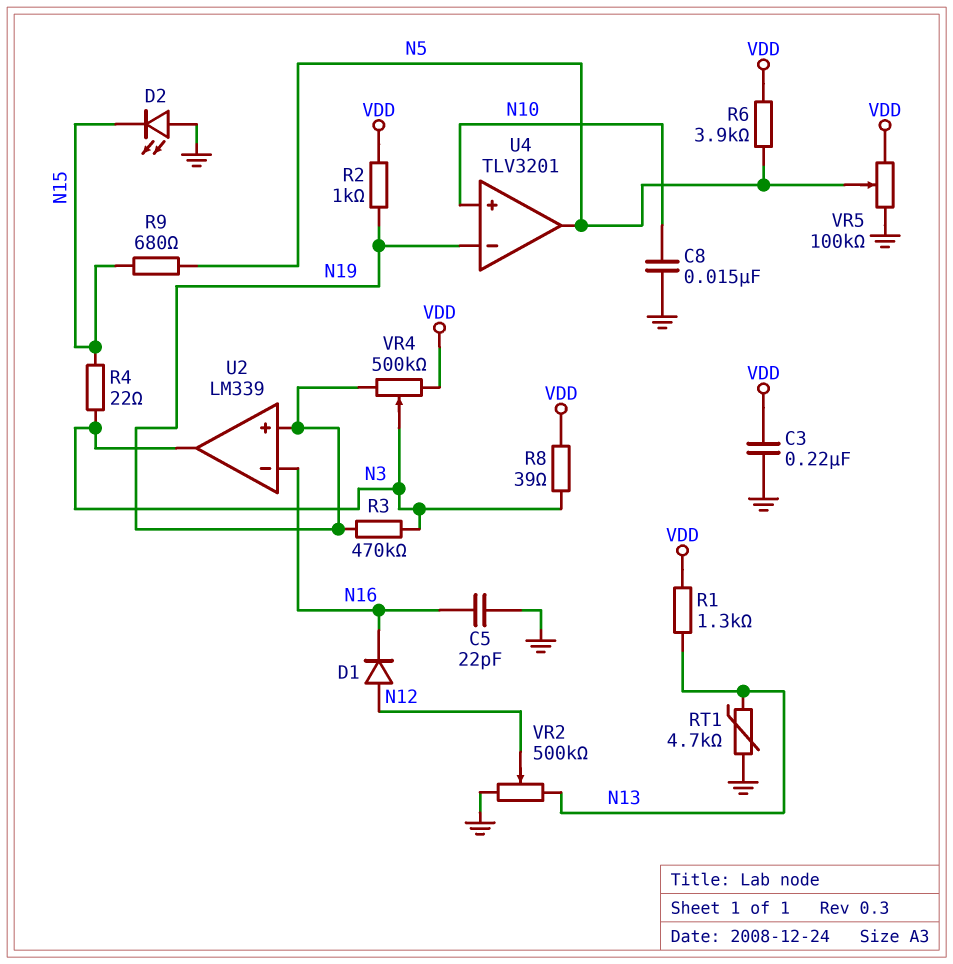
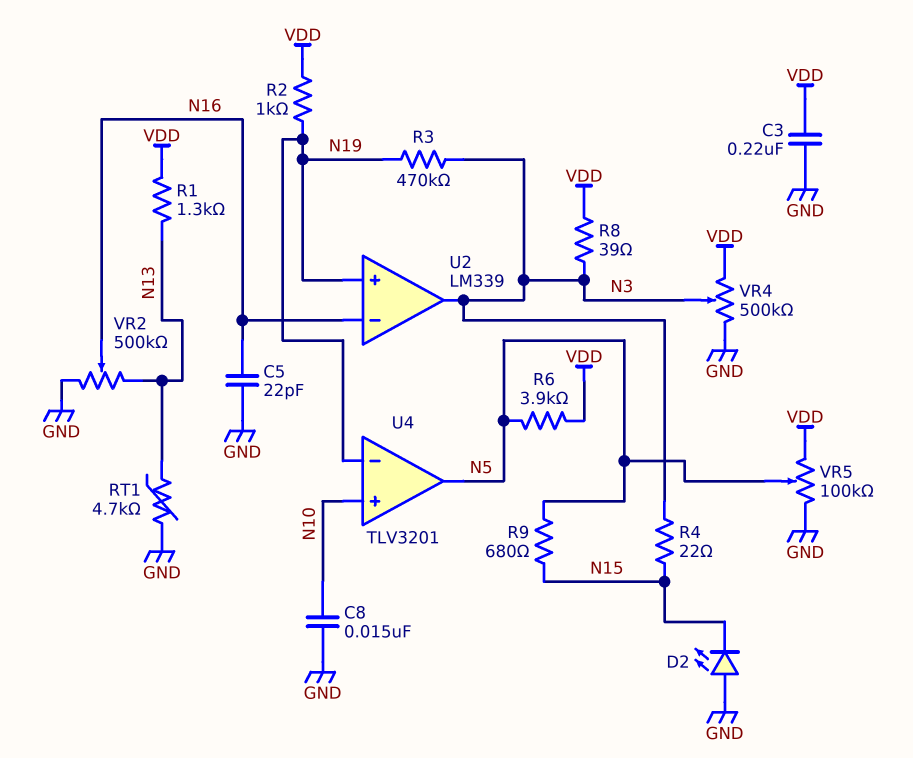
D1: diode (A N12, K N16) -> none
VR2: 500k (GND, N13, wiper N12) -> 500k (GND, N13, wiper N16)
VR4: 500k (N19, VDD, wiper N3) -> 500k (GND, VDD, wiper N3)

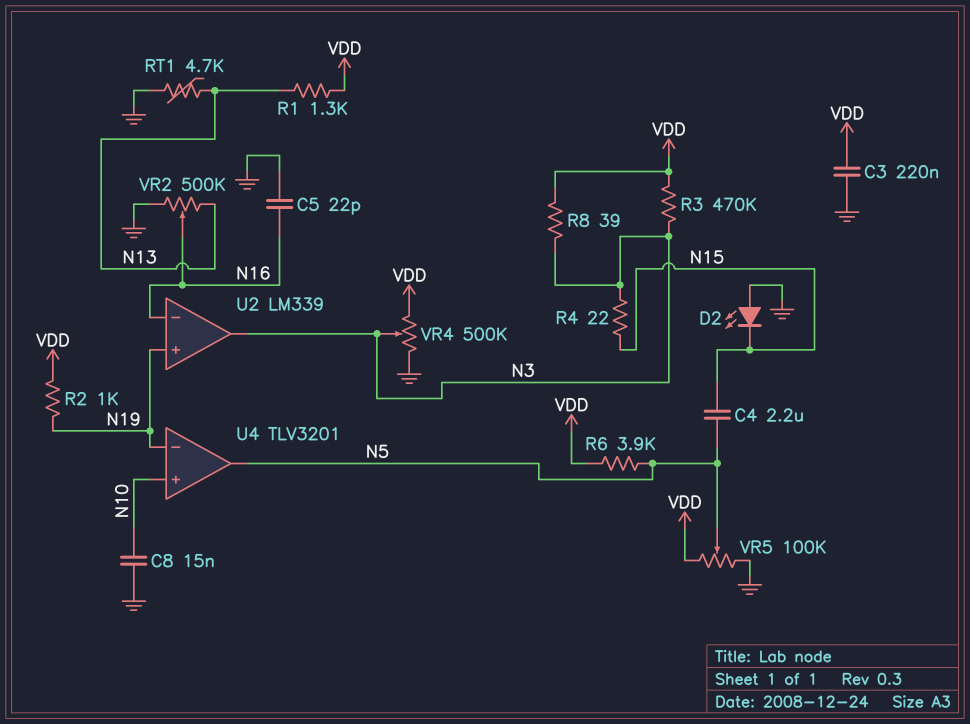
C4: none -> 2.2uF (N5, N15)
R3: 470k (N3, N19) -> 470k (N3, VDD)
R9: 680 (N5, N15) -> none

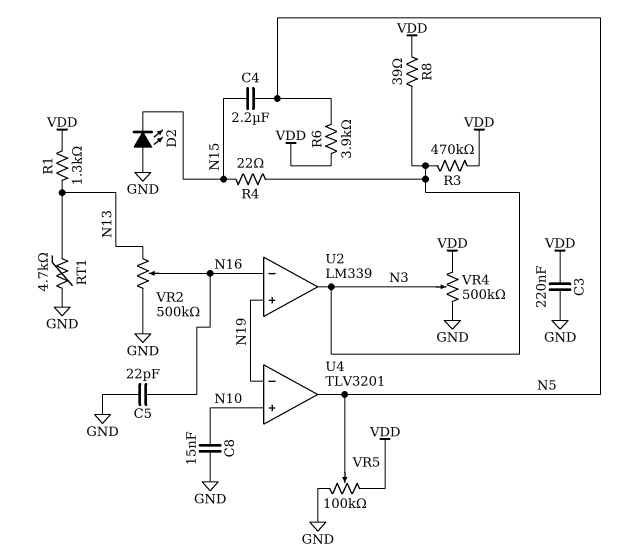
R2: 1k (N19, VDD) -> none

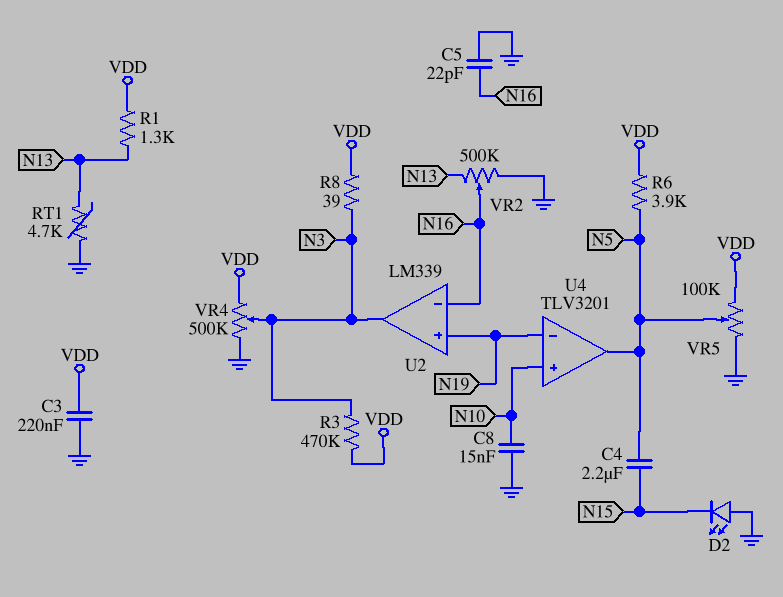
R4: 22 (N3, N15) -> none

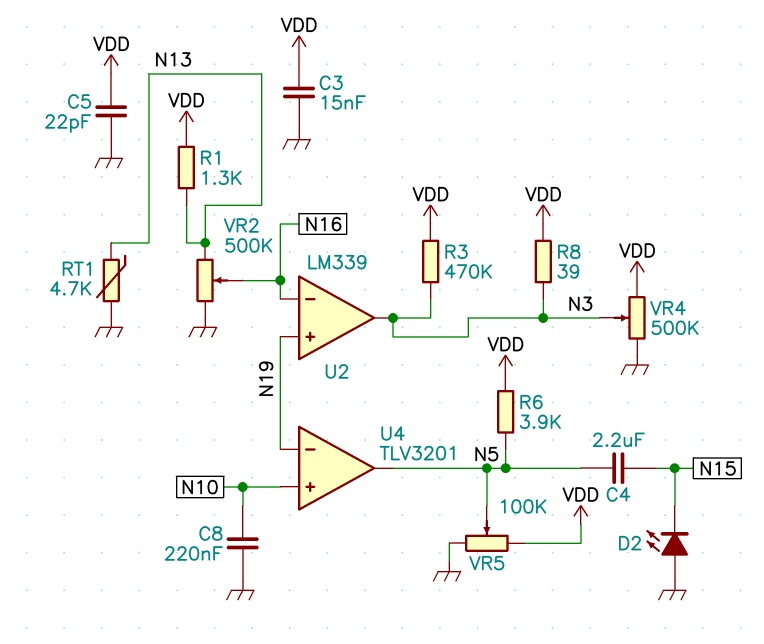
C3: 220nF (GND, VDD) -> 15nF (GND, VDD)
C5: 22pF (GND, N16) -> 22pF (GND, VDD)
C8: 15nF (GND, N10) -> 220nF (GND, N10)

